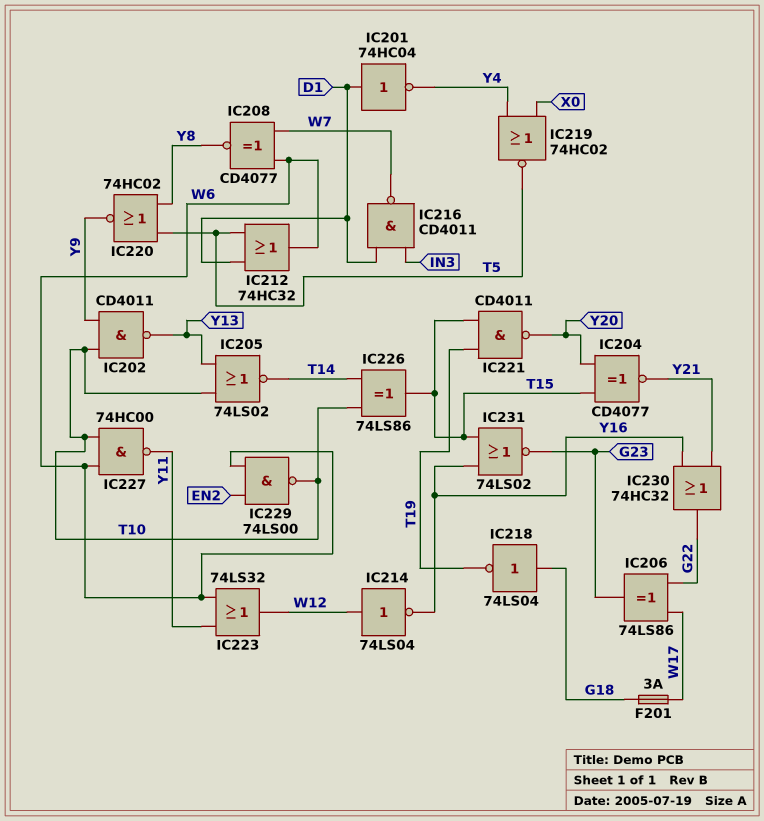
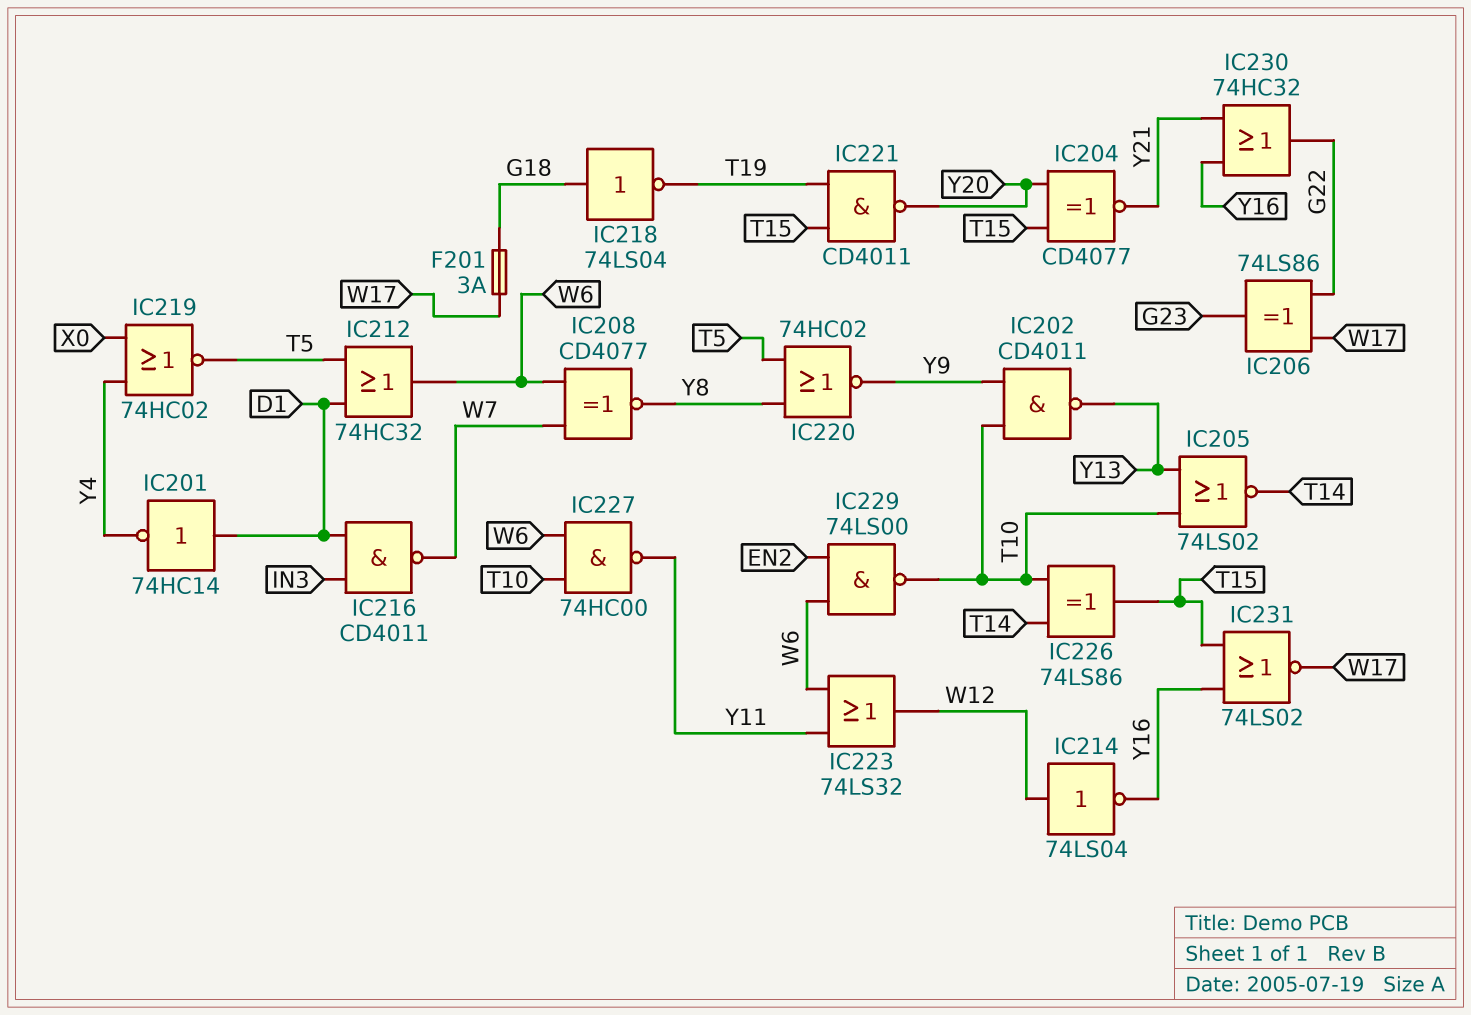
IC201: NOT 74HC04 (in D1, out Y4) -> NOT 74HC14 (in D1, out Y4)
IC231: NOR 74LS02 (in T15, in Y16, out G23) -> NOR 74LS02 (in T15, in Y16, out W17)

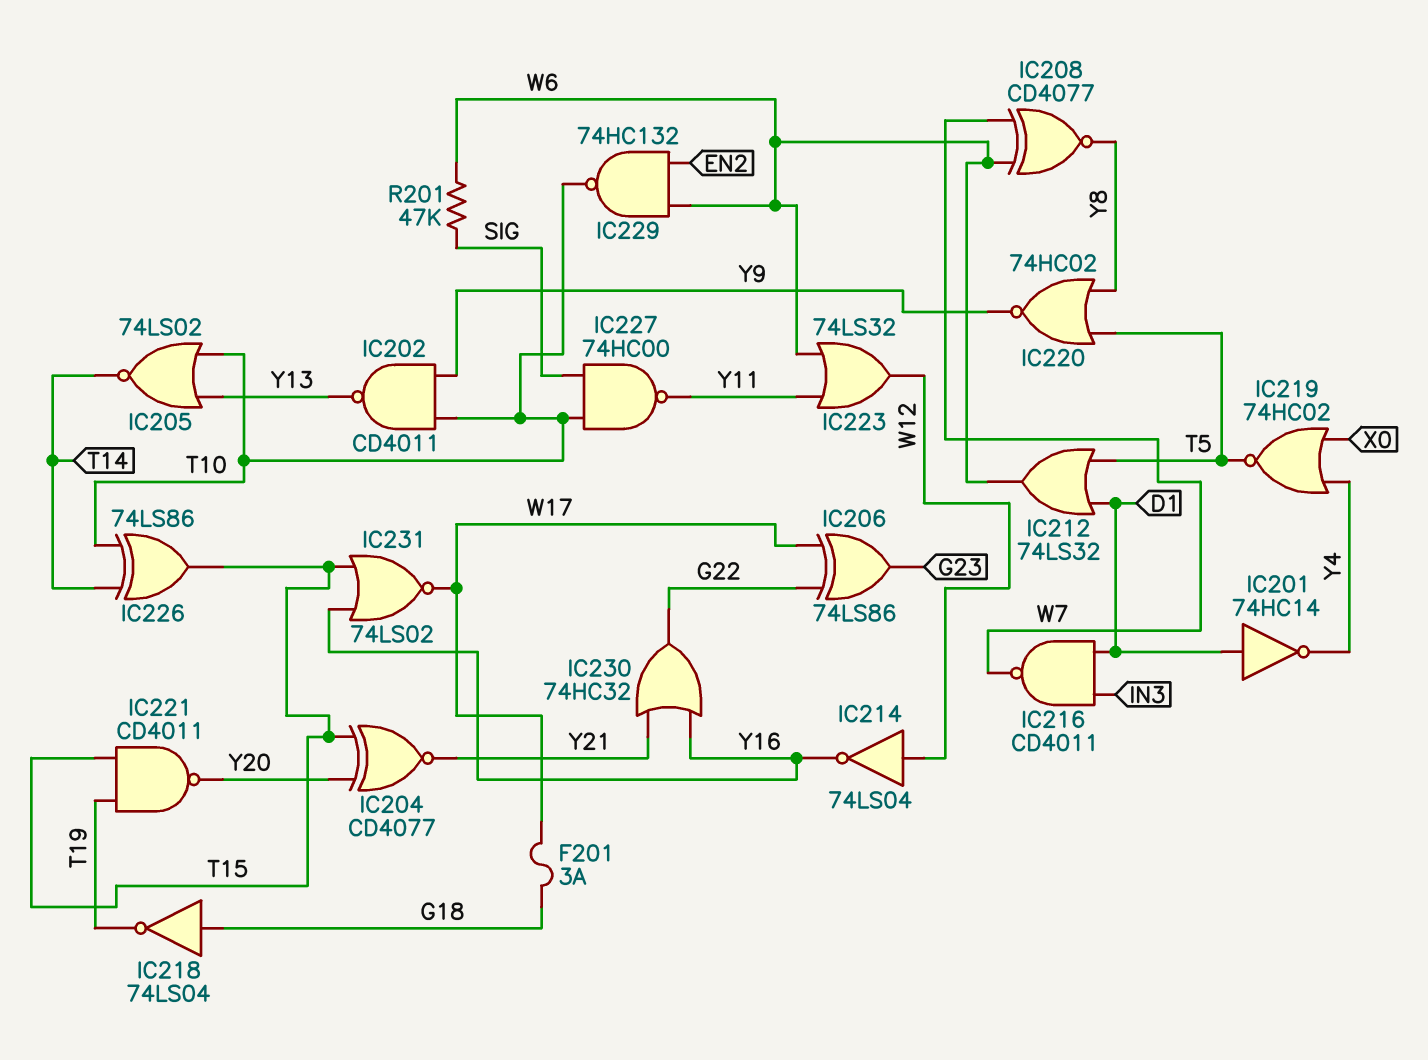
IC212: OR 74HC32 (in D1, in T5, out W6) -> OR 74LS32 (in D1, in T5, out W6)
IC227: NAND 74HC00 (in T10, in W6, out Y11) -> NAND 74HC00 (in SIG, in T10, out Y11)
IC229: NAND 74LS00 (in EN2, in W6, out T10) -> NAND 74HC132 (in EN2, in W6, out T10)
R201: none -> 47k (SIG, W6)

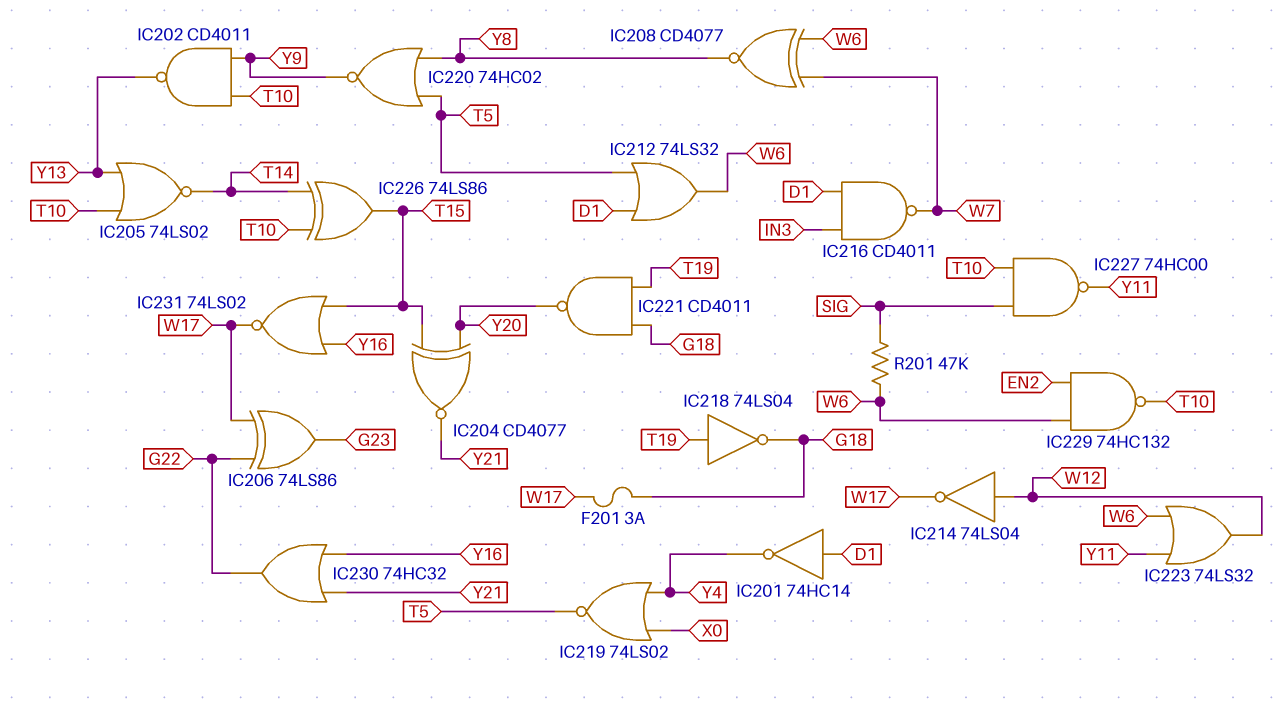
IC214: NOT 74LS04 (in W12, out Y16) -> NOT 74LS04 (in W12, out W17)
IC218: NOT 74LS04 (in G18, out T19) -> NOT 74LS04 (in T19, out G18)
IC219: NOR 74HC02 (in X0, in Y4, out T5) -> NOR 74LS02 (in X0, in Y4, out T5)
IC221: NAND CD4011 (in T15, in T19, out Y20) -> NAND CD4011 (in G18, in T19, out Y20)

